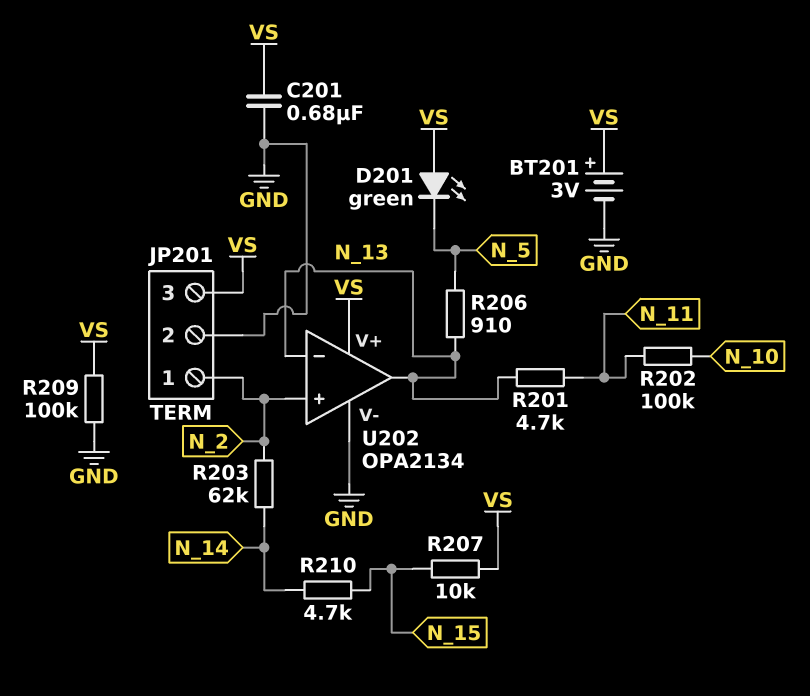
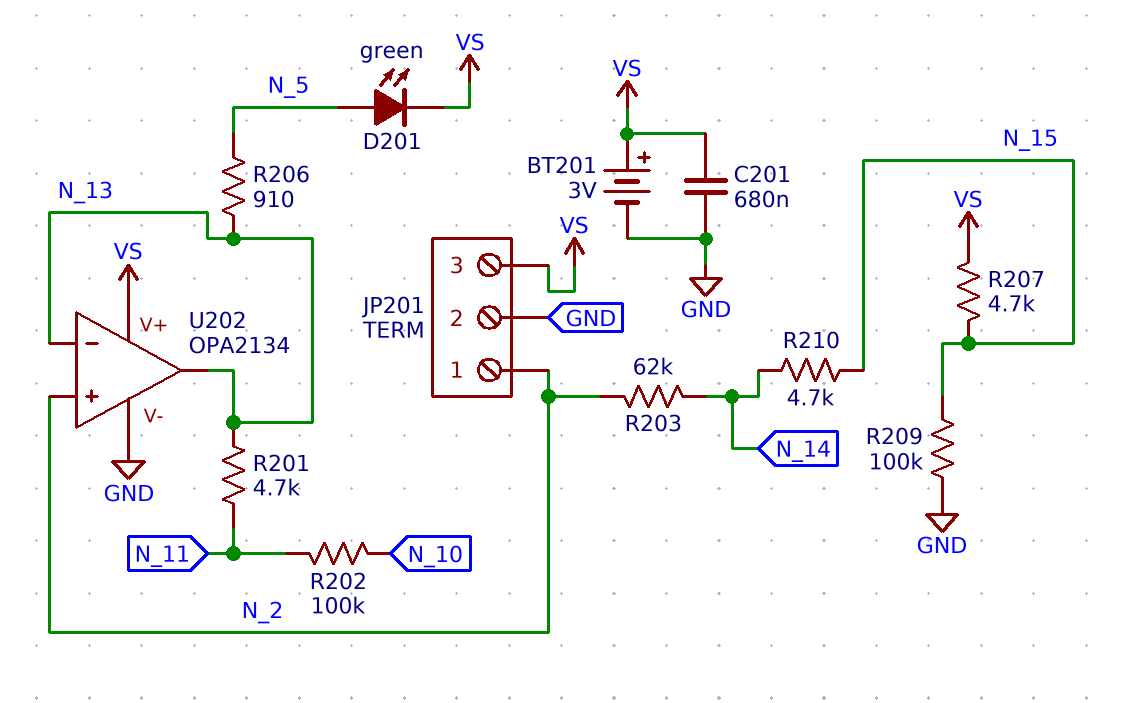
D201: LED green (A VS, K N_5) -> LED green (A N_5, K VS)
R207: 10k (N_15, VS) -> 4.7k (N_15, VS)
R209: 100k (GND, VS) -> 100k (GND, N_15)

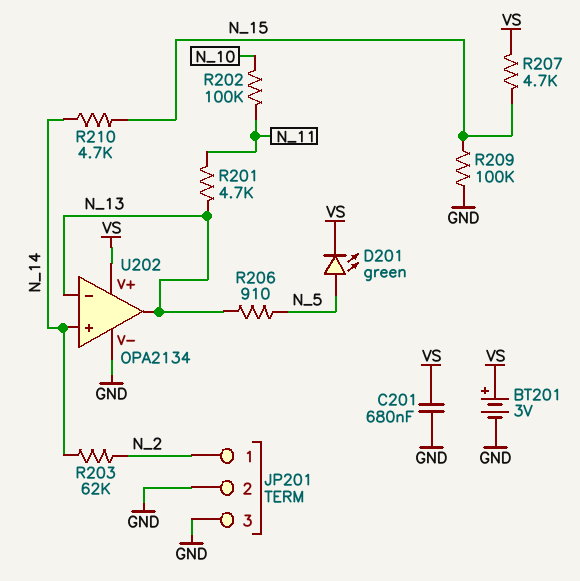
JP201 pin 3: VS -> GND
U202 pin in+: N_2 -> N_14

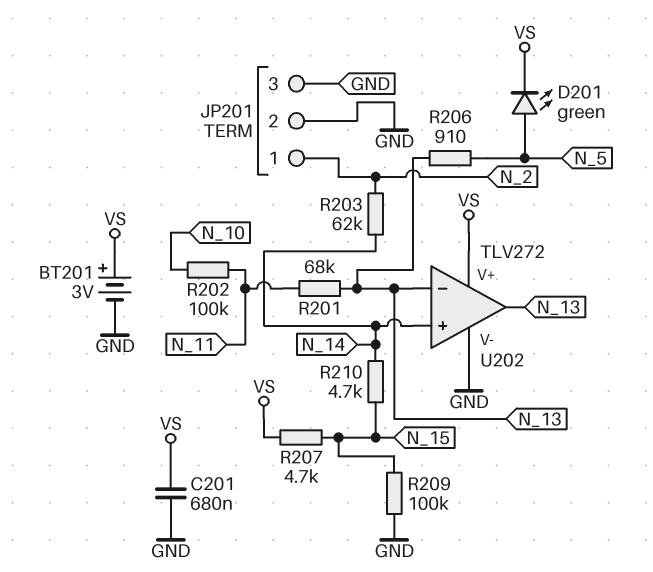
R201: 4.7k (N_11, N_13) -> 68k (N_11, N_13)
U202: OPA2134 -> TLV272

